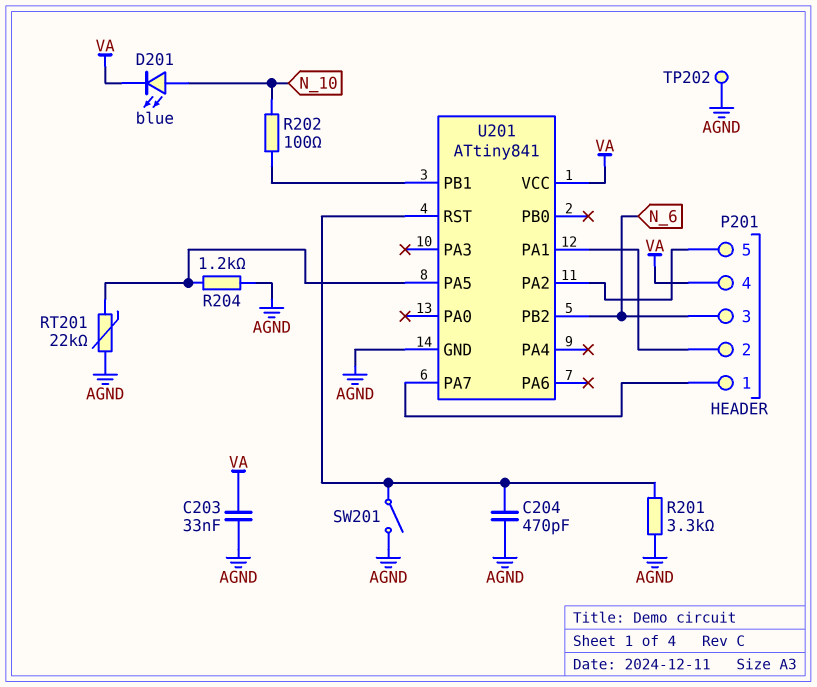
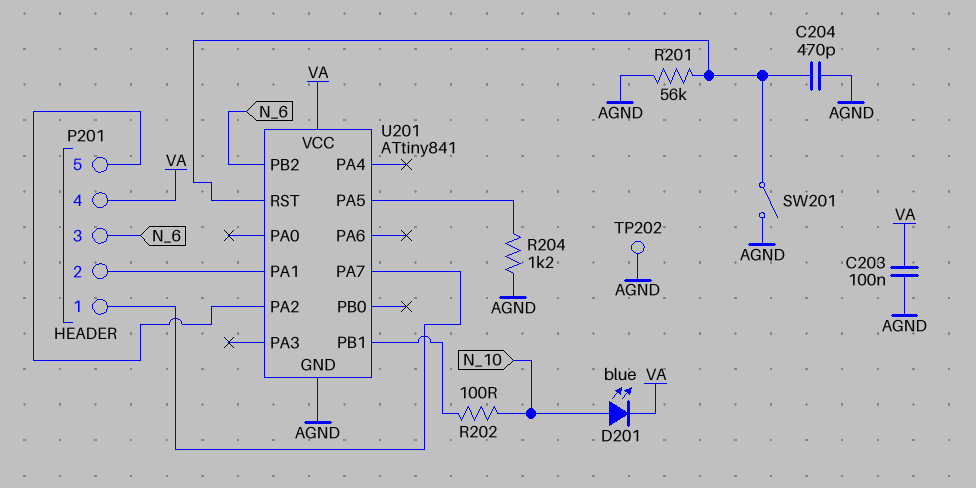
C203: 33nF (AGND, VA) -> 100nF (AGND, VA)
R201: 3.3k (AGND, U201/RST) -> 56k (AGND, U201/RST)
RT201: 22k (AGND, U201/PA5) -> none

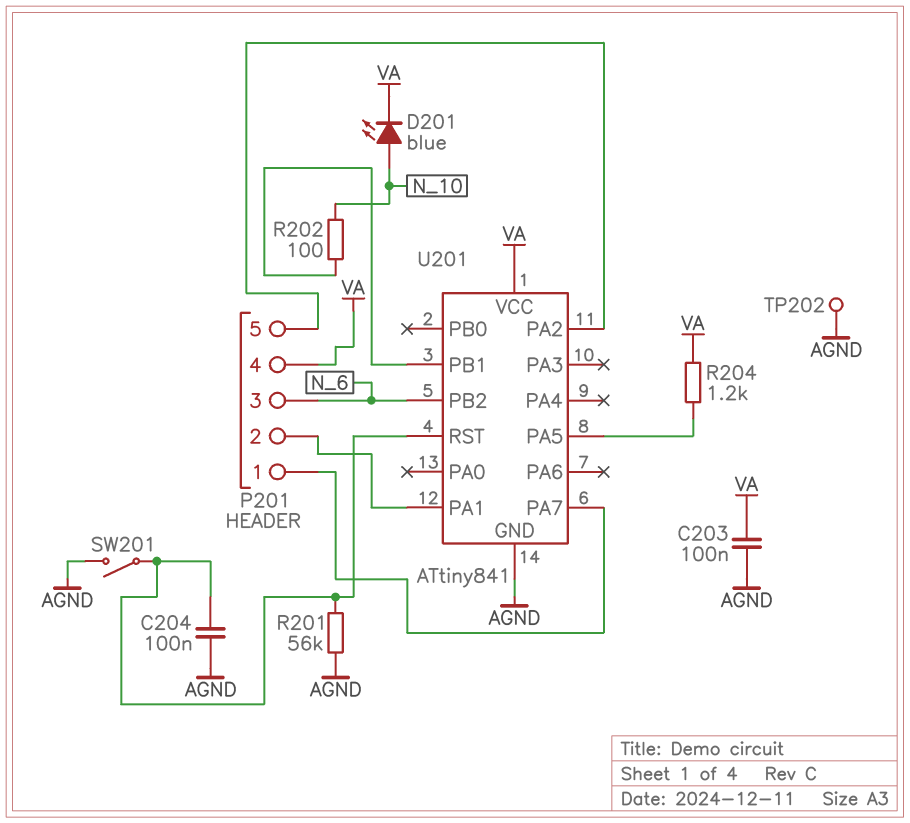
C204: 470pF (AGND, U201/RST) -> 100nF (AGND, U201/RST)
R204: 1.2k (AGND, U201/PA5) -> 1.2k (U201/PA5, VA)

